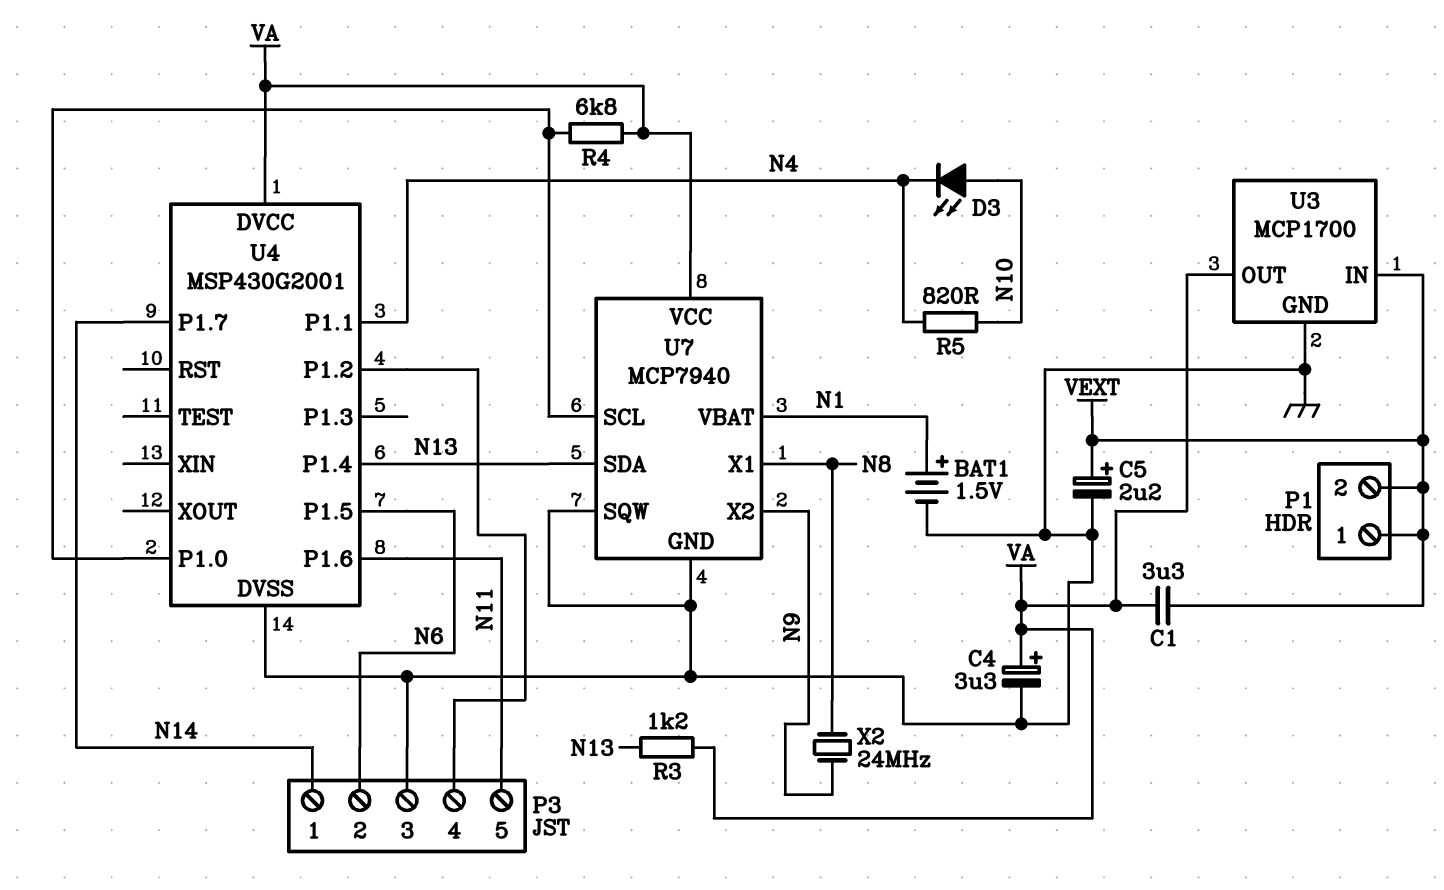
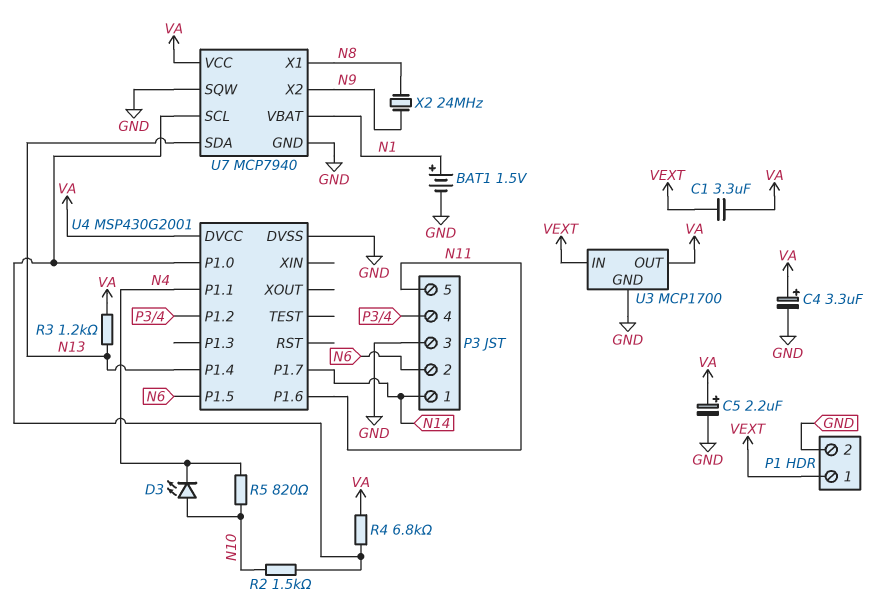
C5: 2.2uF (plus VEXT, minus GND) -> 2.2uF (plus VA, minus GND)
P1 pin 2: VEXT -> GND
R2: none -> 1.5k (N10, U4/P1.0)

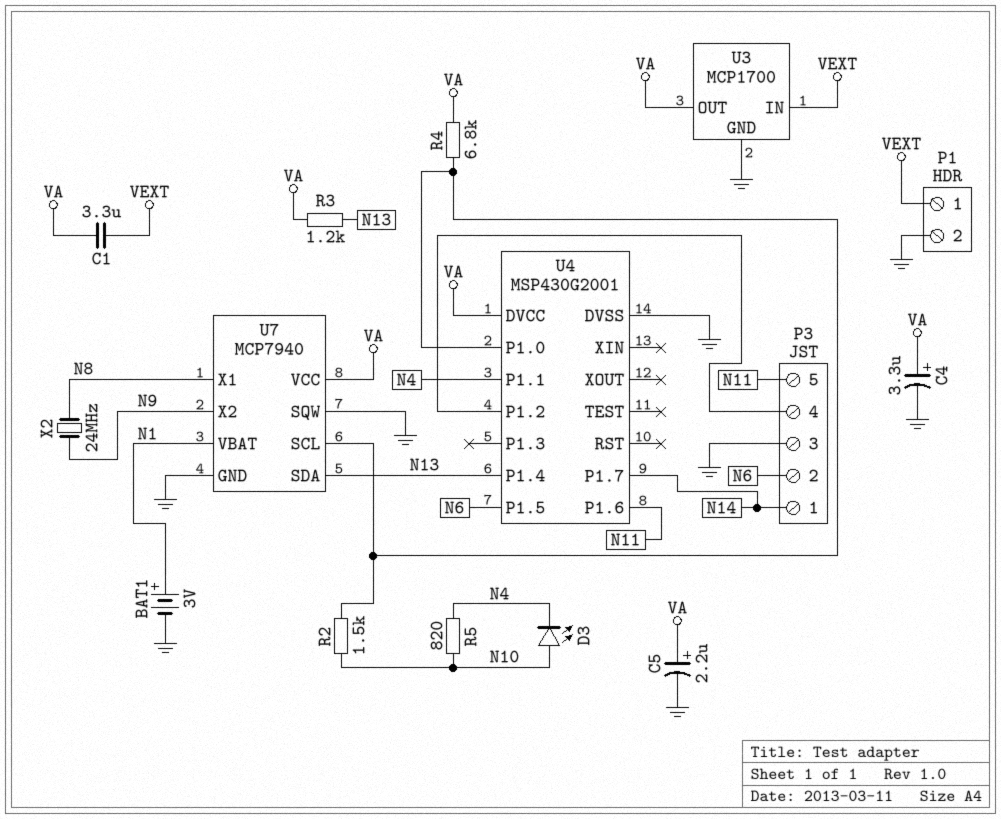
BAT1: 1.5V (plus N1, minus GND) -> 3V (plus N1, minus GND)

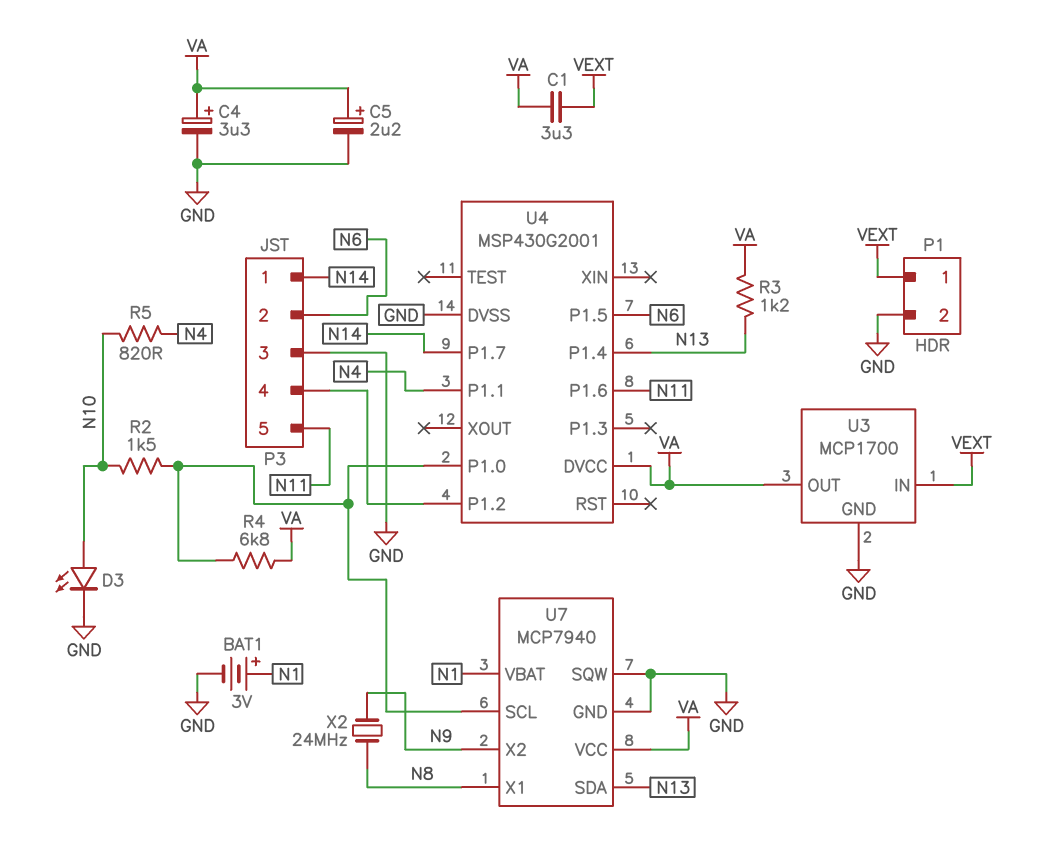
D3: LED (A N10, K N4) -> LED (A N10, K GND)

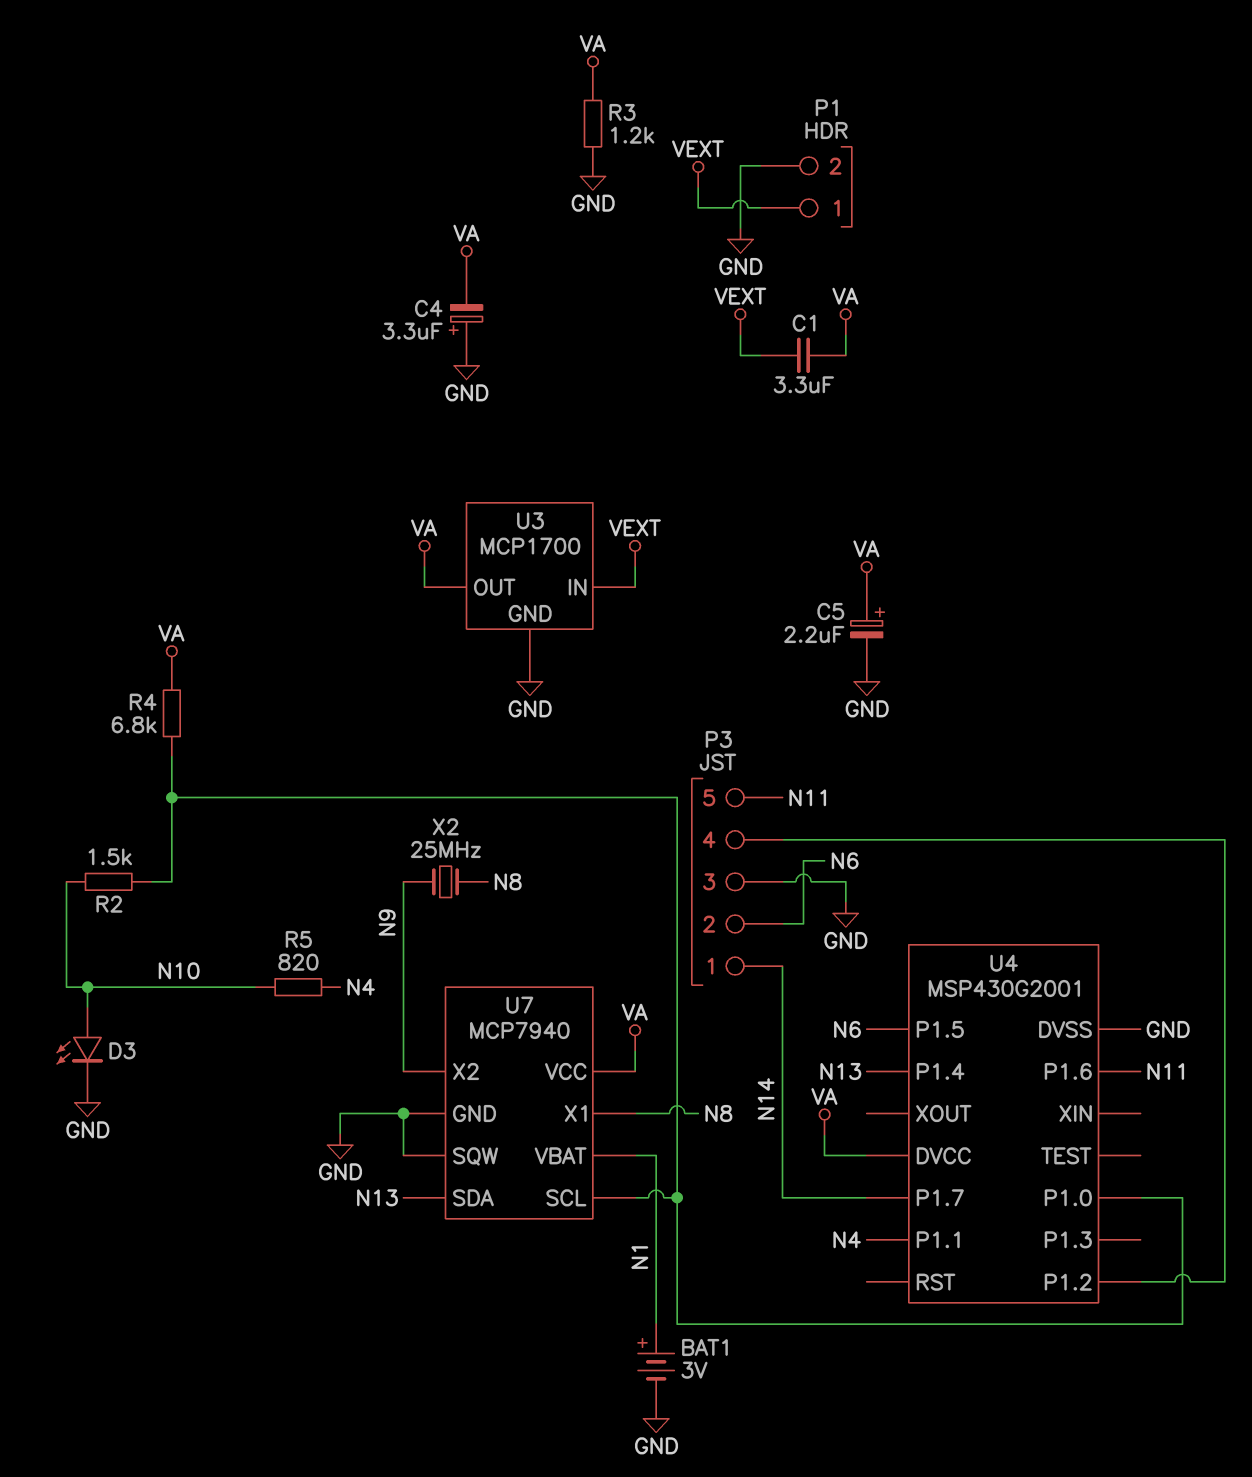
C4: 3.3uF (plus VA, minus GND) -> 3.3uF (plus GND, minus VA)
R3: 1.2k (N13, VA) -> 1.2k (GND, VA)
X2: 24MHz (N8, N9) -> 25MHz (N8, N9)

